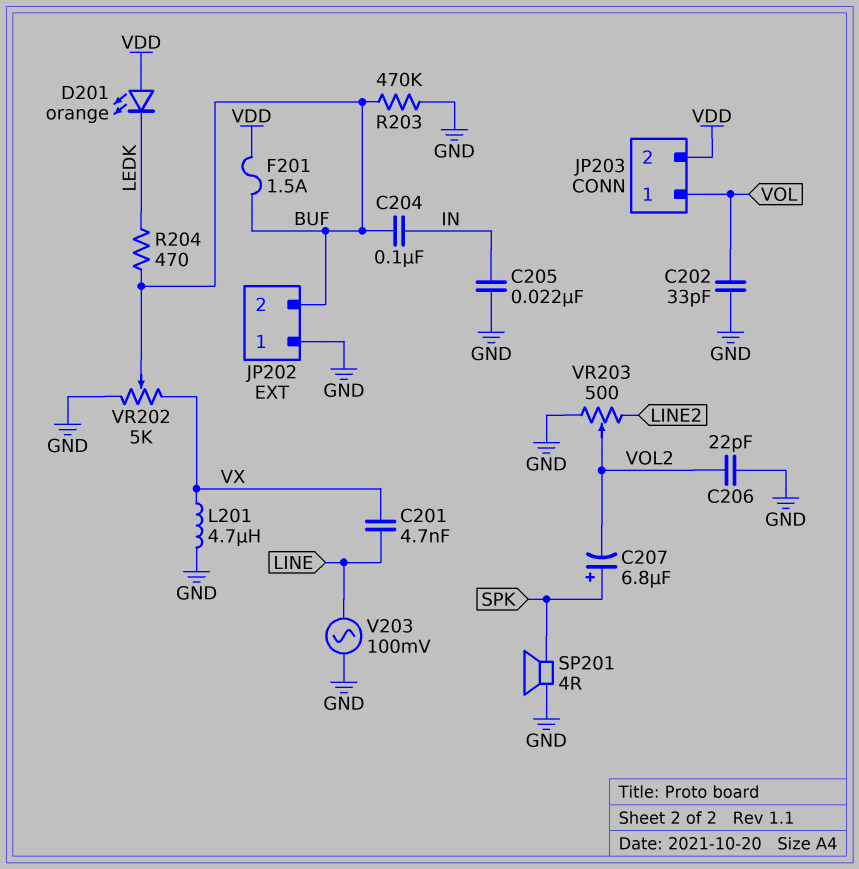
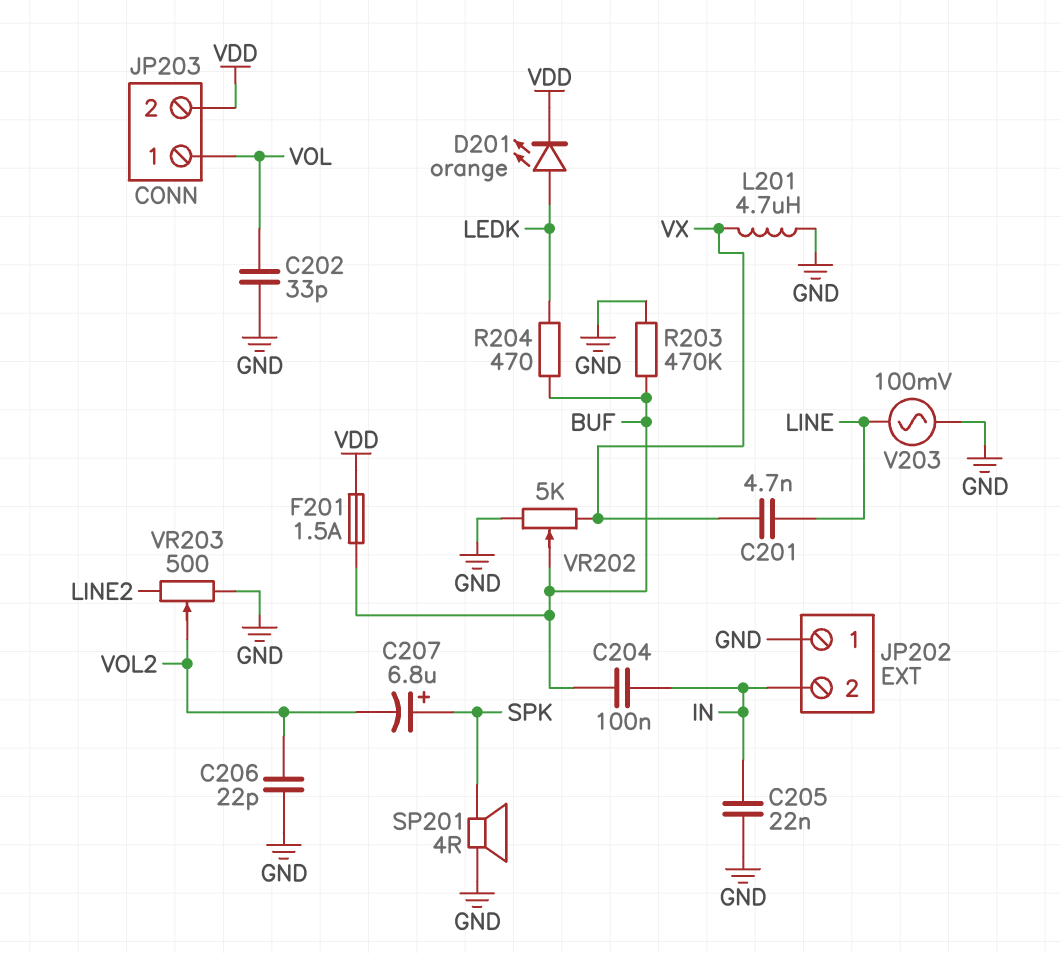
D201: LED orange (A VDD, K LEDK) -> LED orange (A LEDK, K VDD)
JP202 pin 2: BUF -> IN

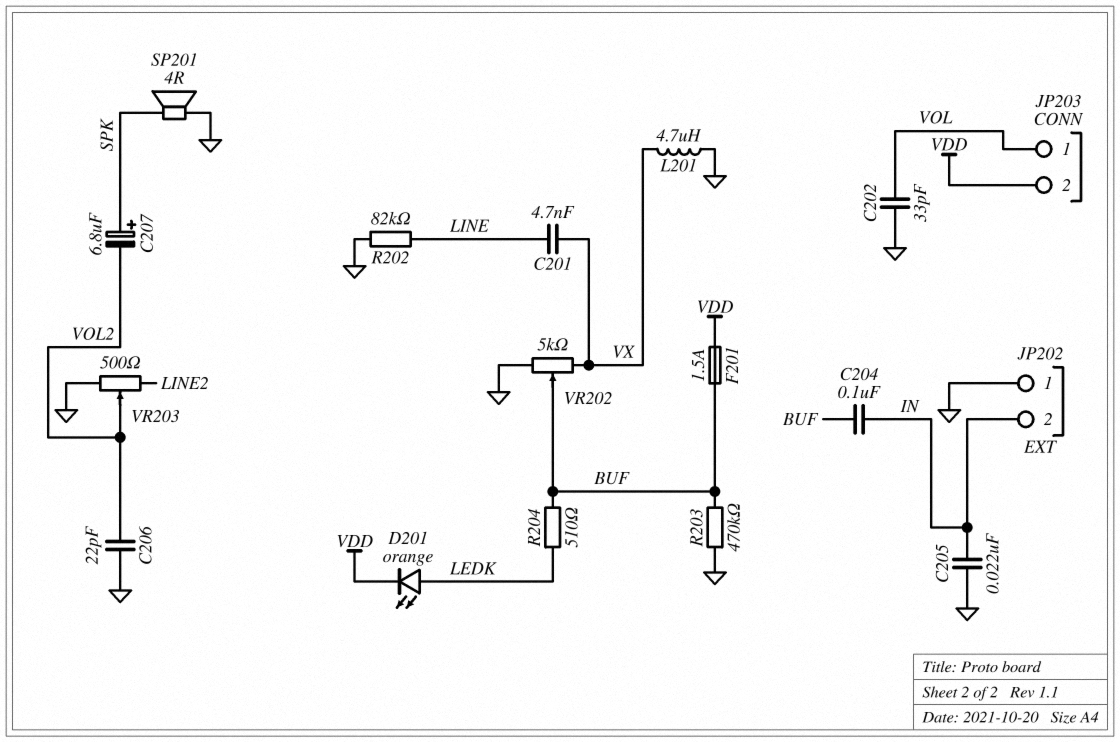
R202: none -> 82k (GND, LINE)
R204: 470 (BUF, LEDK) -> 510 (BUF, LEDK)
V203: AC 100mV (GND, LINE) -> none

